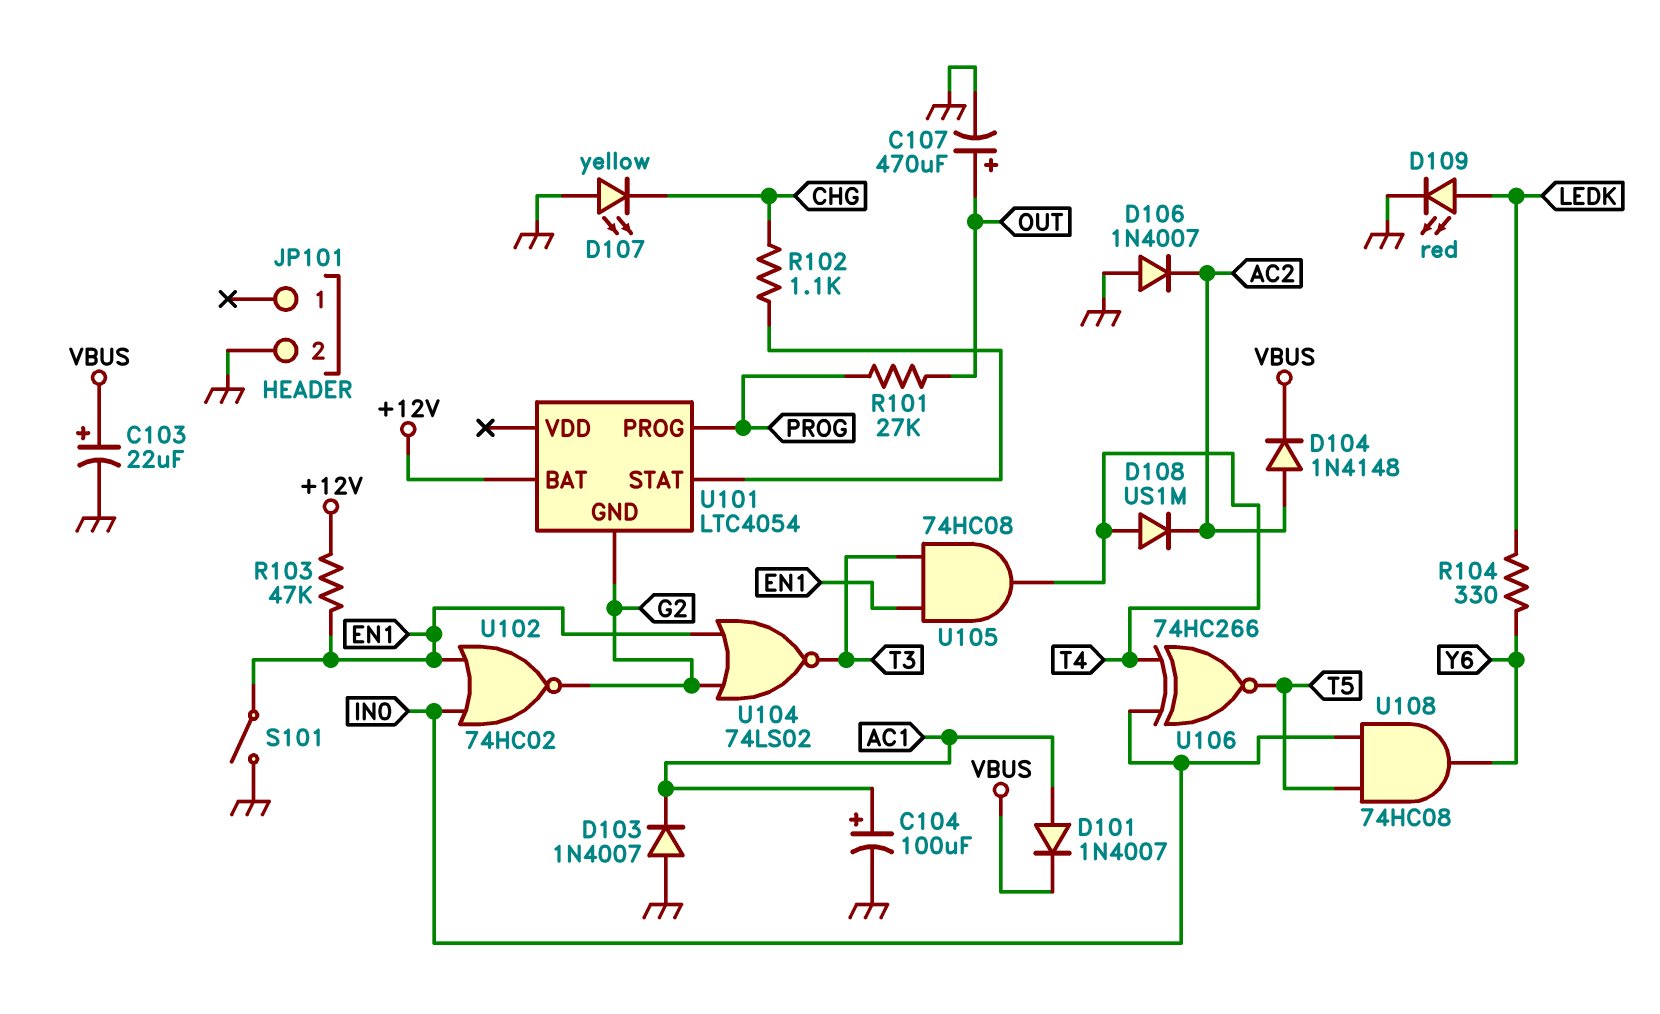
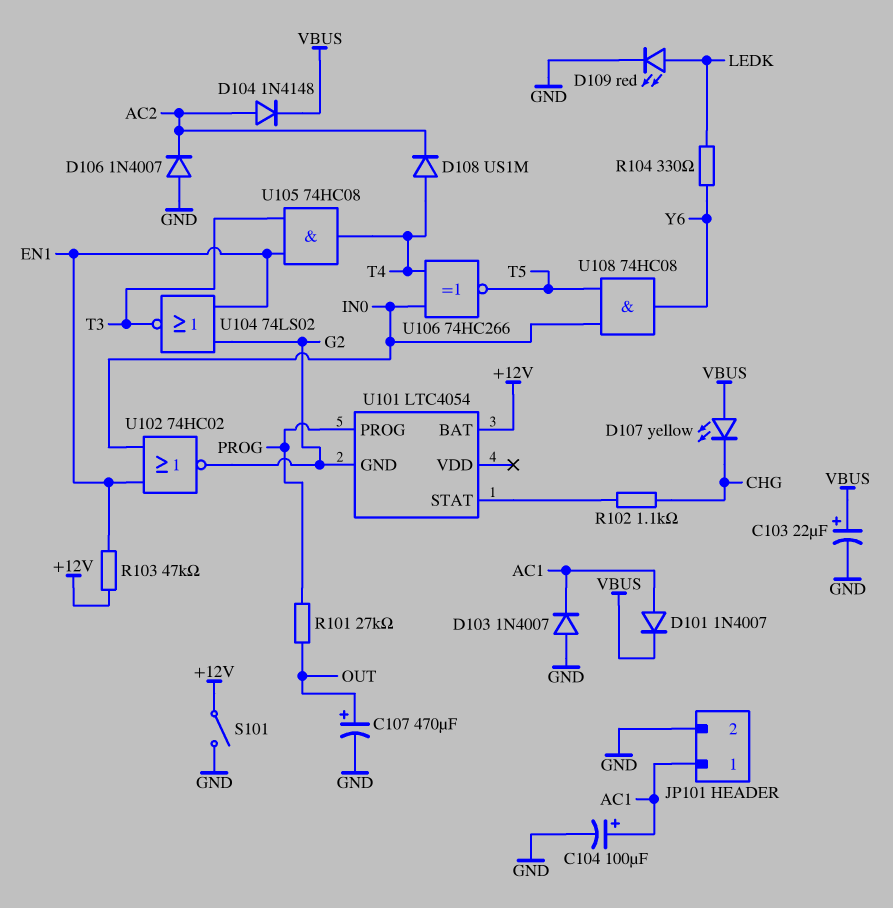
D107: LED yellow (A GND, K CHG) -> LED yellow (A VBUS, K CHG)
JP101 pin 1: none -> AC1
S101: switch (EN1, GND) -> switch (+12V, GND)

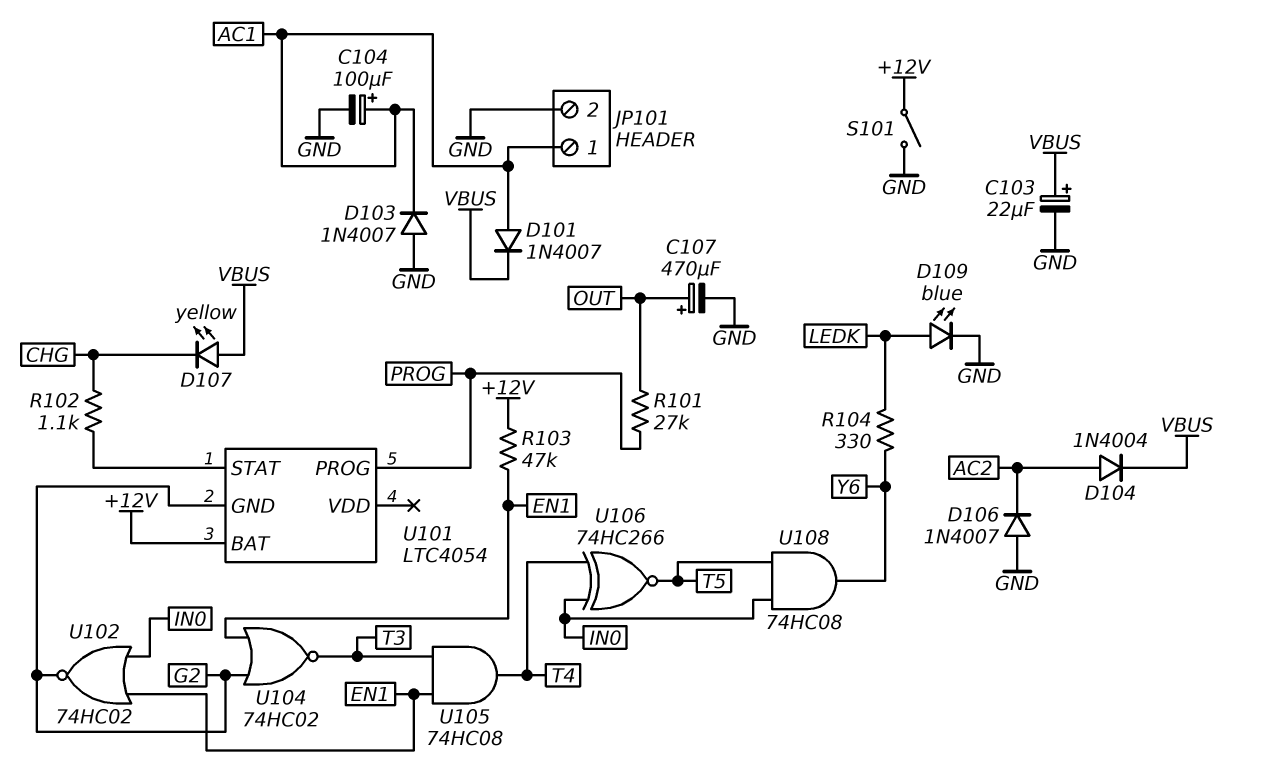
D104: diode 1N4148 (A AC2, K VBUS) -> diode 1N4004 (A AC2, K VBUS)
D108: diode US1M (A T4, K AC2) -> none
D109: LED red (A LEDK, K GND) -> LED blue (A LEDK, K GND)
U104: NOR 74LS02 (in EN1, in G2, out T3) -> NOR 74HC02 (in EN1, in G2, out T3)

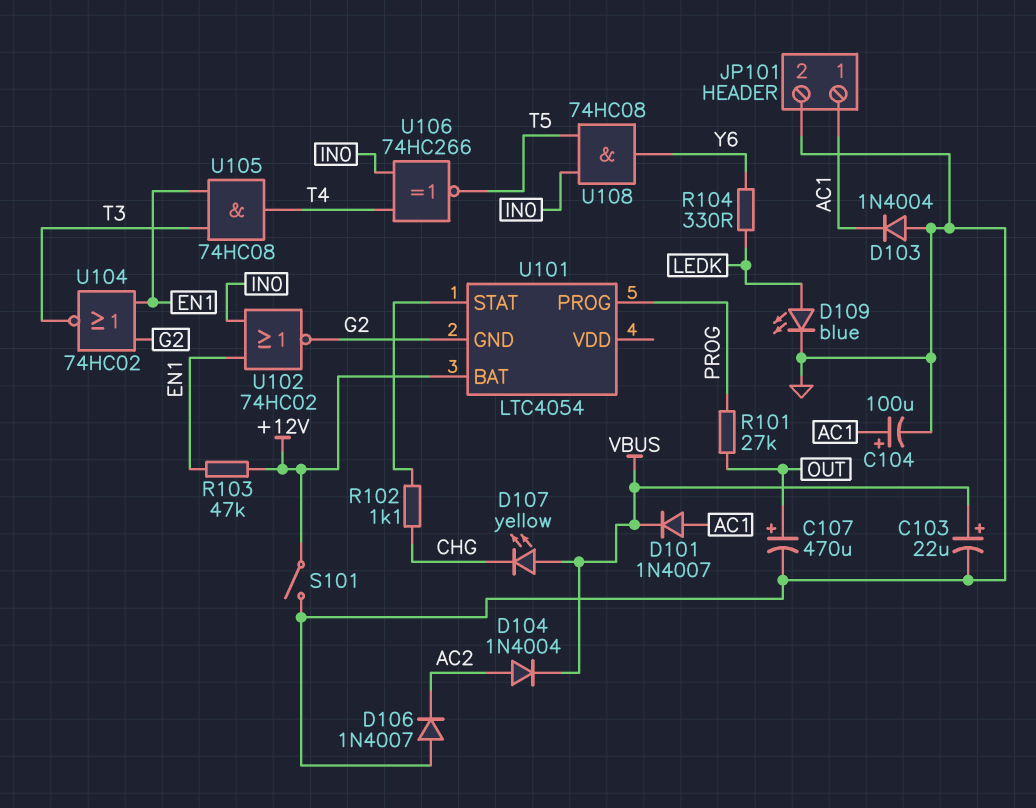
D103: diode 1N4007 (A GND, K AC1) -> diode 1N4004 (A GND, K AC1)

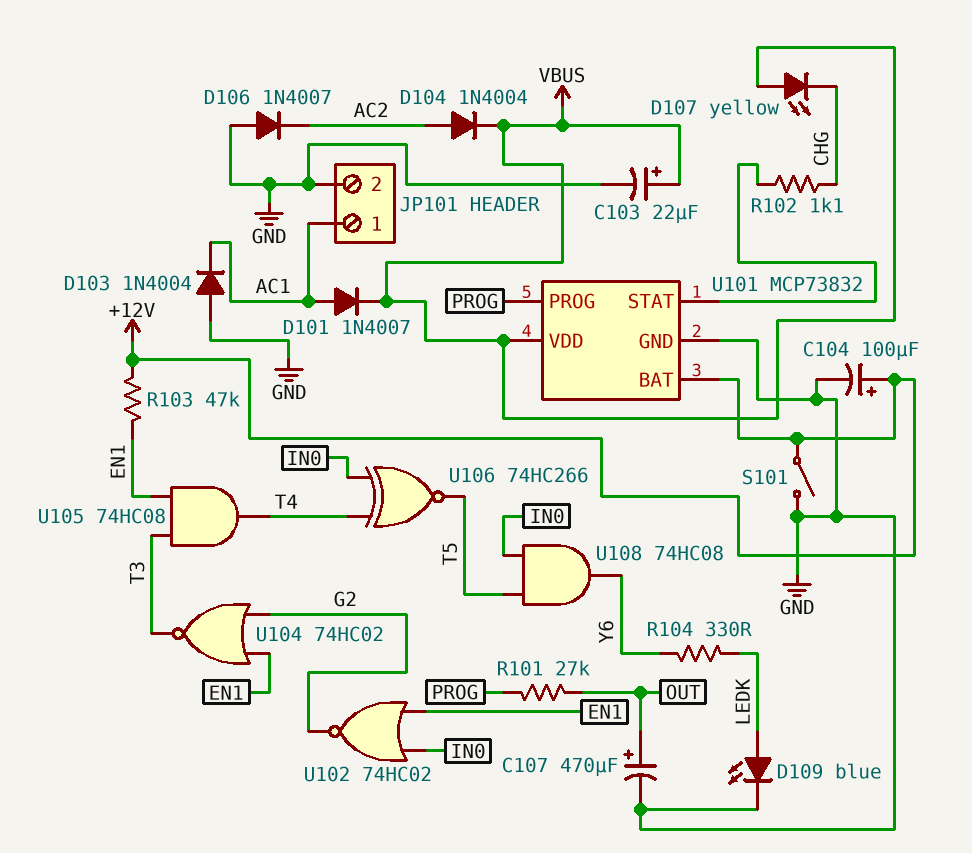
C104: 100uF (plus AC1, minus GND) -> 100uF (plus +12V, minus GND)
U101: LTC4054 -> MCP73832
U101 pin GND: G2 -> GND
U101 pin VDD: none -> VBUS

